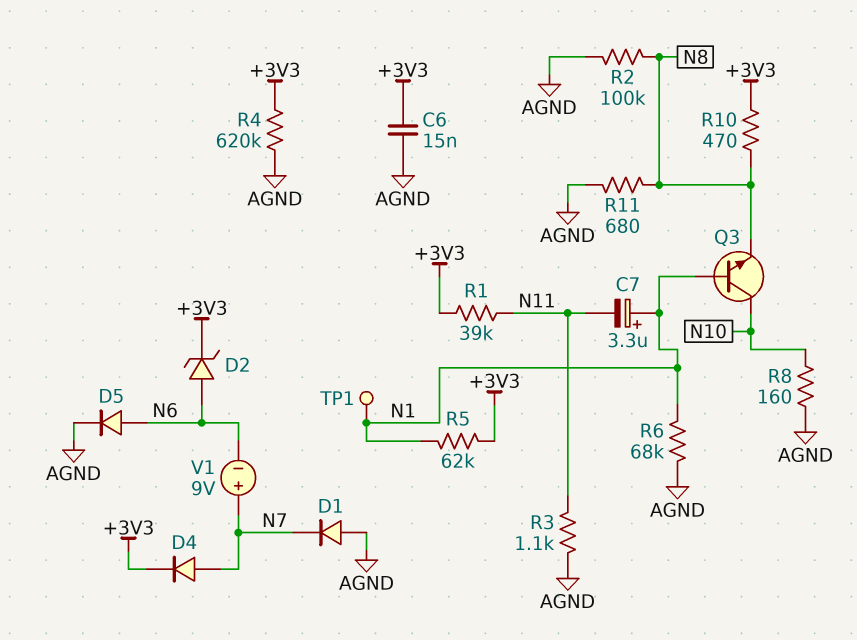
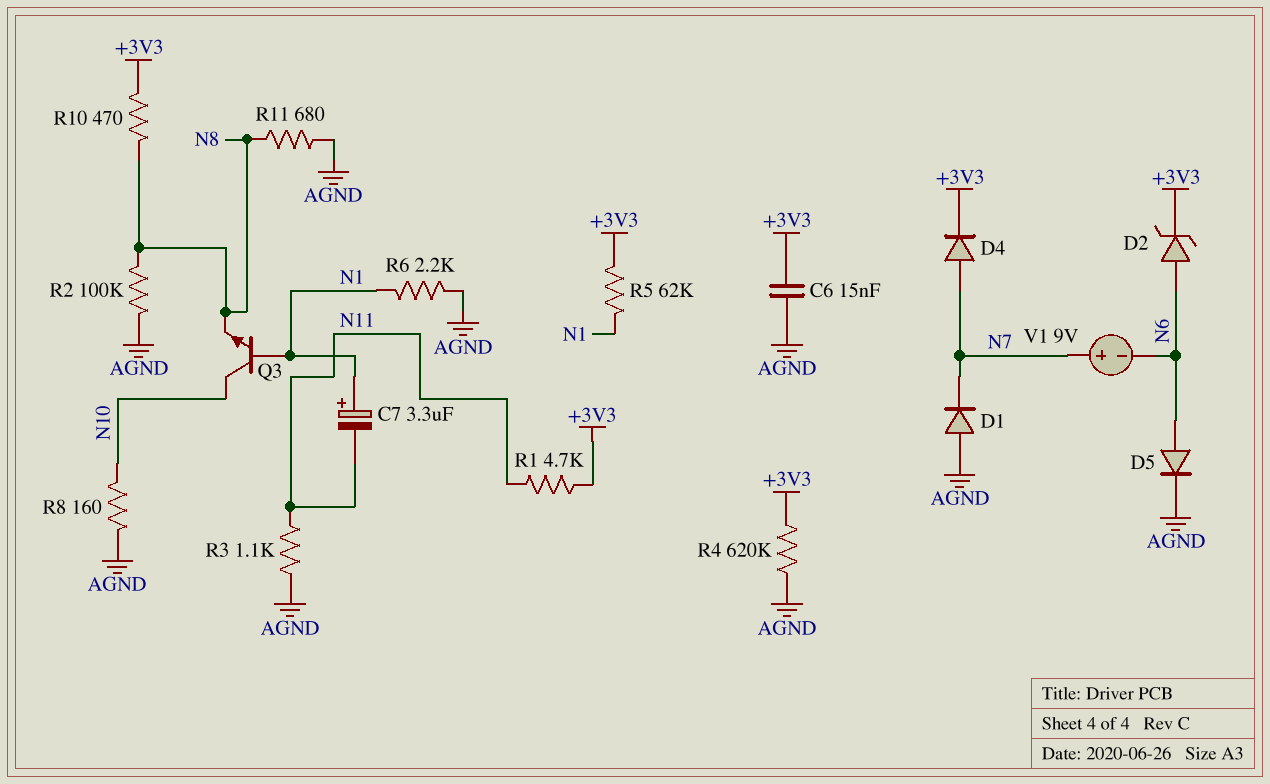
R1: 39k (+3V3, N11) -> 4.7k (+3V3, N11)
R6: 68k (AGND, N1) -> 2.2k (AGND, N1)
TP1: test point (N1) -> none

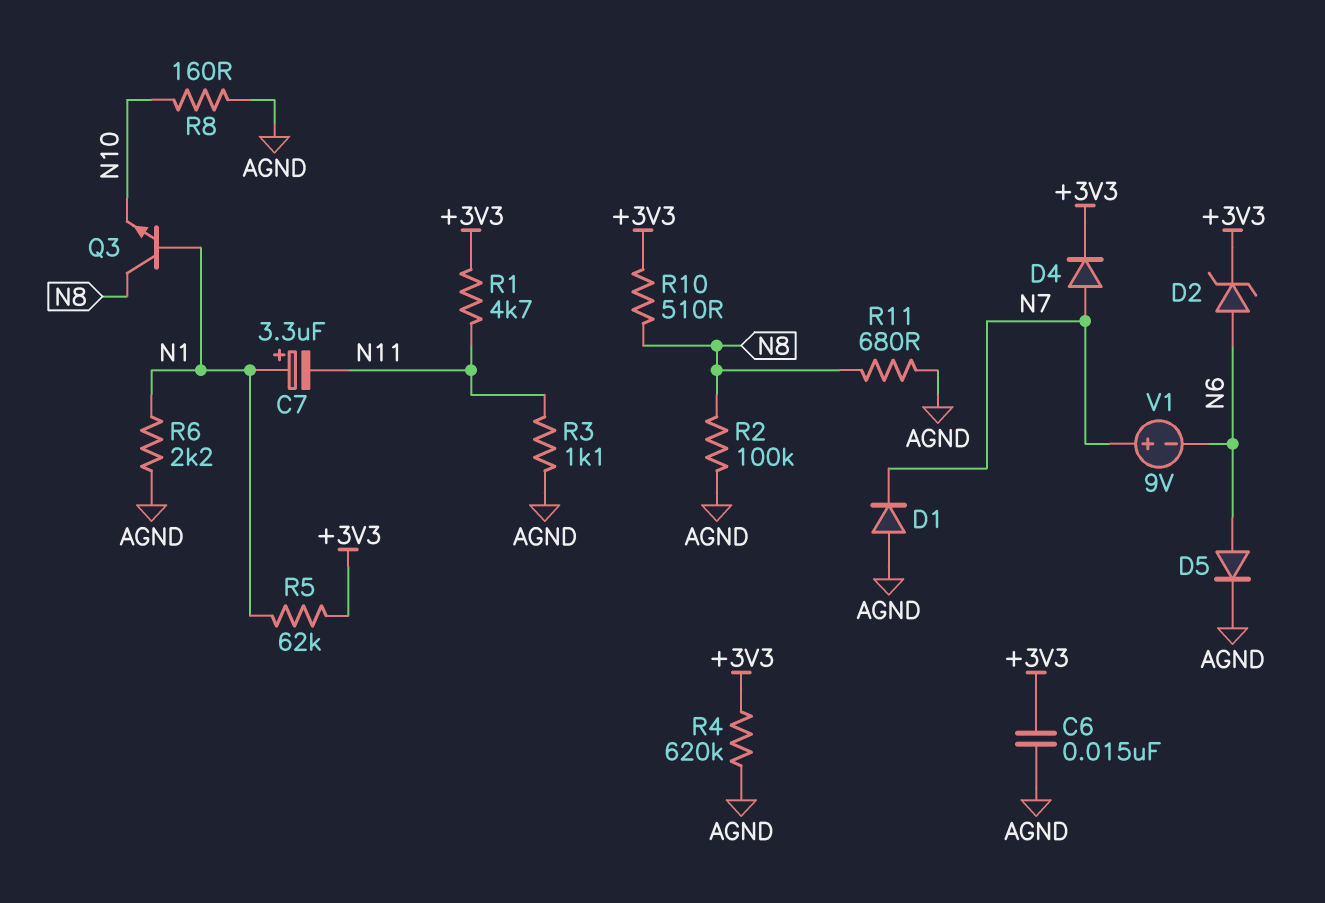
Q3: NPN (B N1, C N10, E N8) -> NPN (B N1, C N8, E N10)
R10: 470 (+3V3, N8) -> 510 (+3V3, N8)

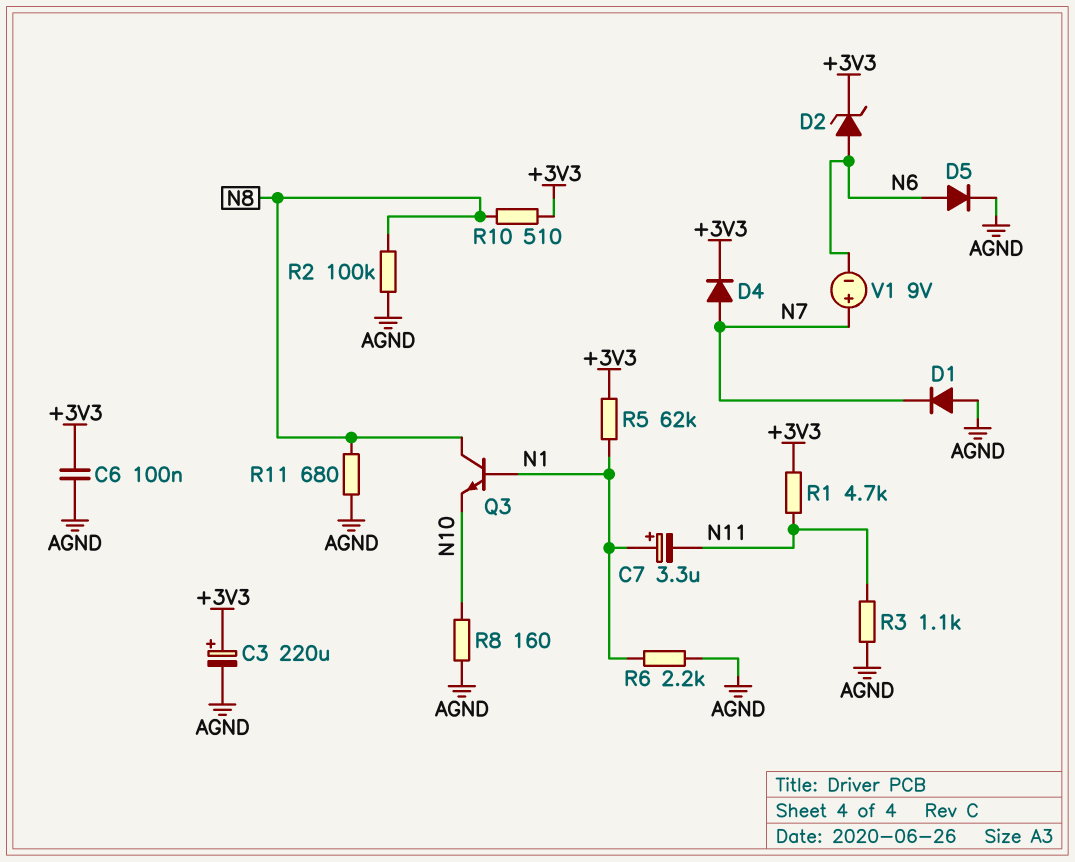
C3: none -> 220uF (plus +3V3, minus AGND)
C6: 15nF (+3V3, AGND) -> 100nF (+3V3, AGND)
R4: 620k (+3V3, AGND) -> none

